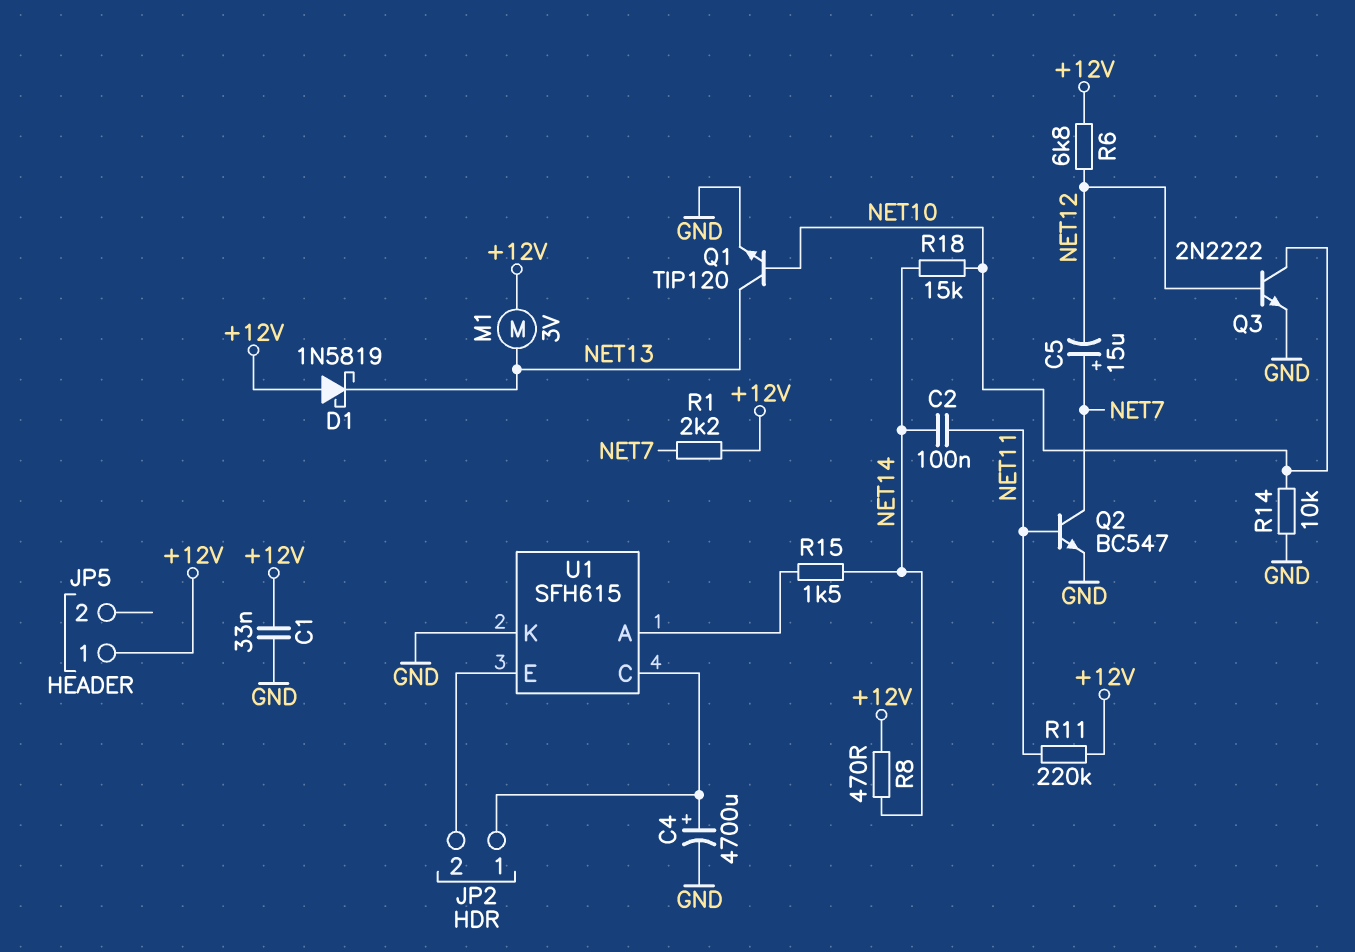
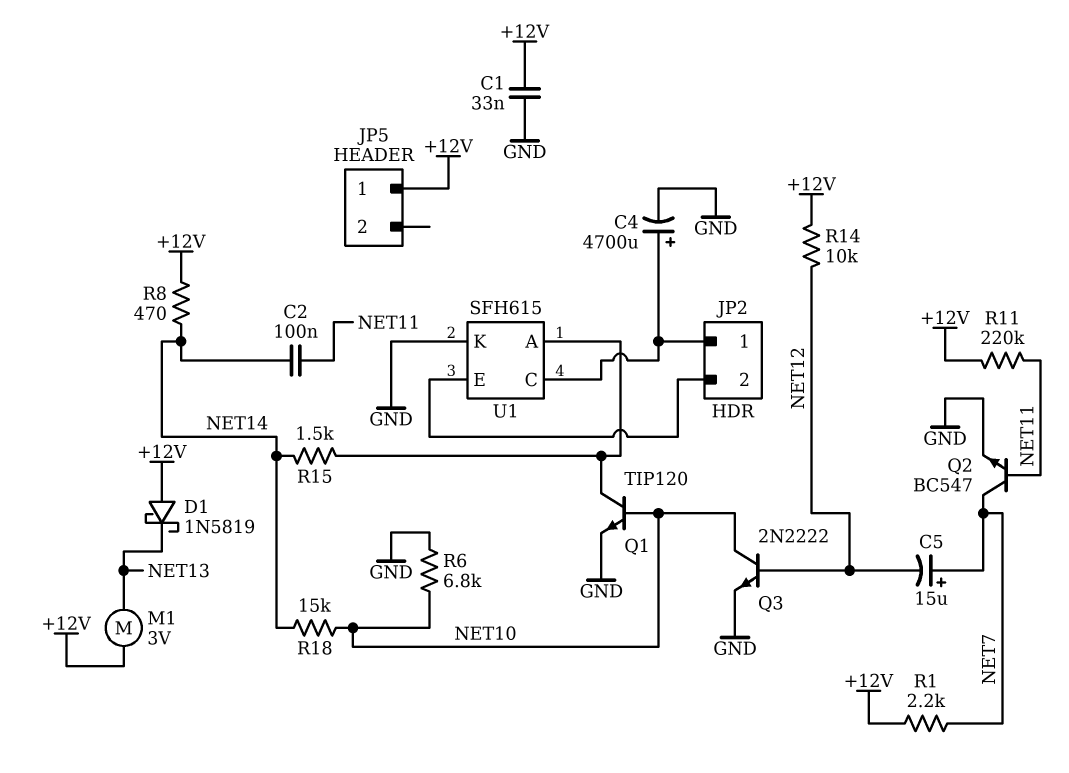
Q1: NPN TIP120 (B NET10, C NET13, E GND) -> NPN TIP120 (B NET10, C U1/A, E GND)
R6: 6.8k (+12V, NET12) -> 6.8k (GND, NET10)
R14: 10k (GND, NET10) -> 10k (+12V, NET12)

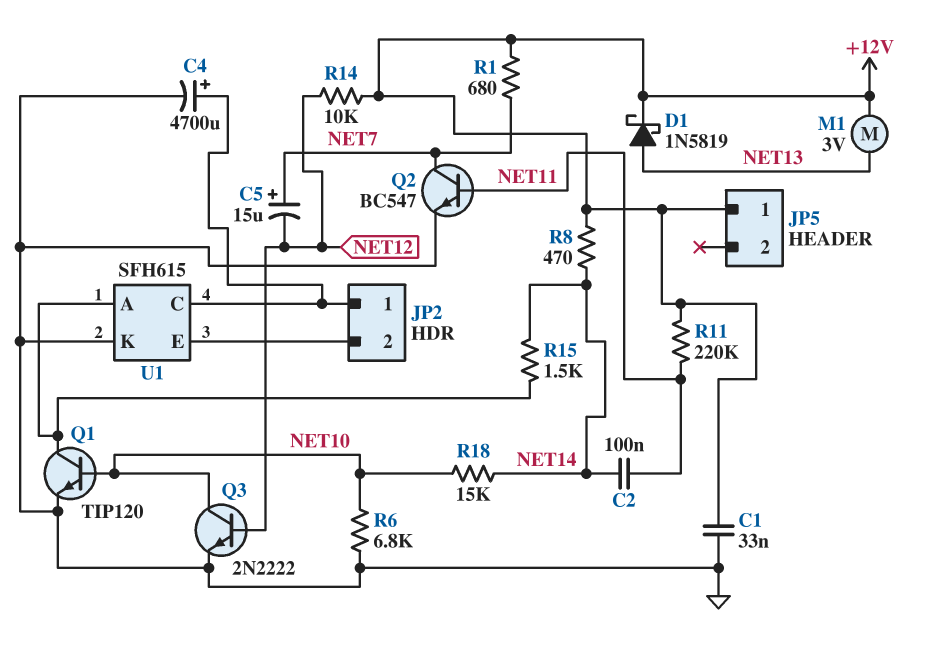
D1: schottky 1N5819 (A +12V, K NET13) -> schottky 1N5819 (A NET13, K +12V)
R1: 2.2k (+12V, NET7) -> 680 (+12V, NET7)

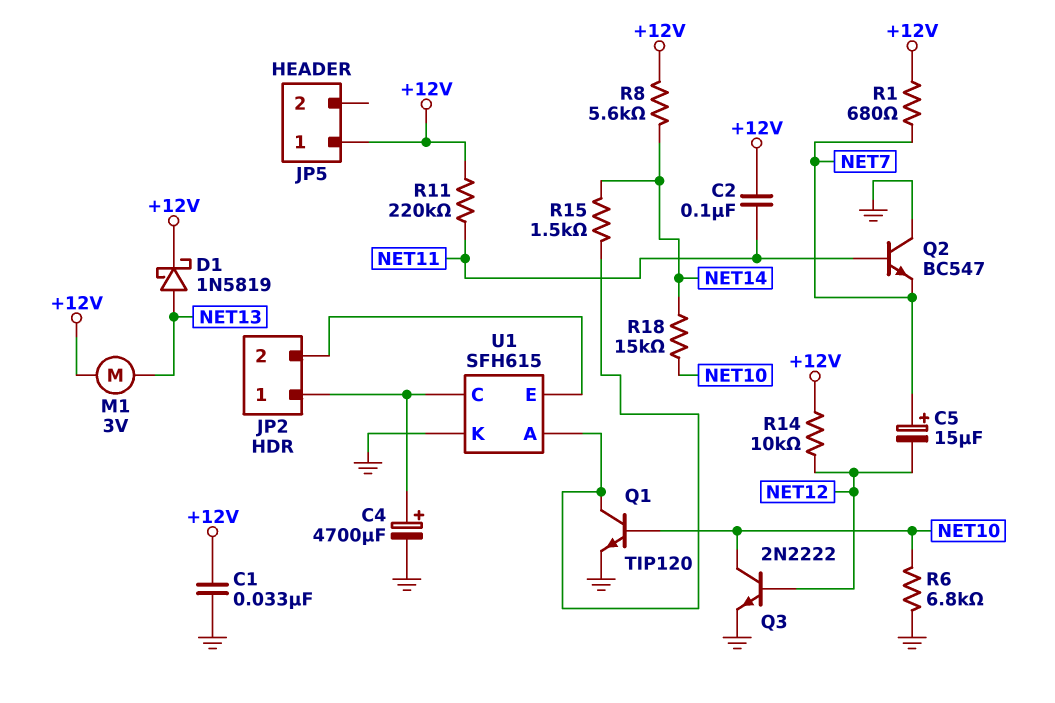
C2: 100nF (NET11, NET14) -> 100nF (+12V, NET11)
Q2: NPN BC547 (B NET11, C NET7, E GND) -> NPN BC547 (B NET11, C GND, E NET7)
R8: 470 (+12V, NET14) -> 5.6k (+12V, NET14)

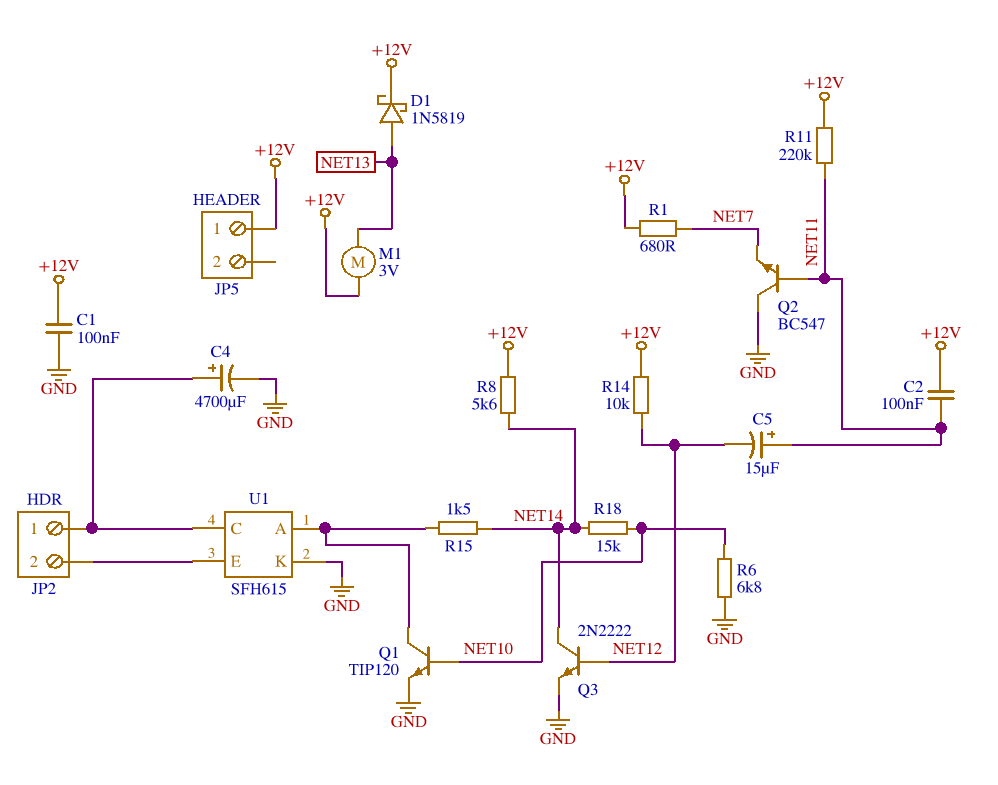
C1: 33nF (+12V, GND) -> 100nF (+12V, GND)
C5: 15uF (plus NET7, minus NET12) -> 15uF (plus NET11, minus NET12)
Q3: NPN 2N2222 (B NET12, C NET10, E GND) -> NPN 2N2222 (B NET12, C NET14, E GND)

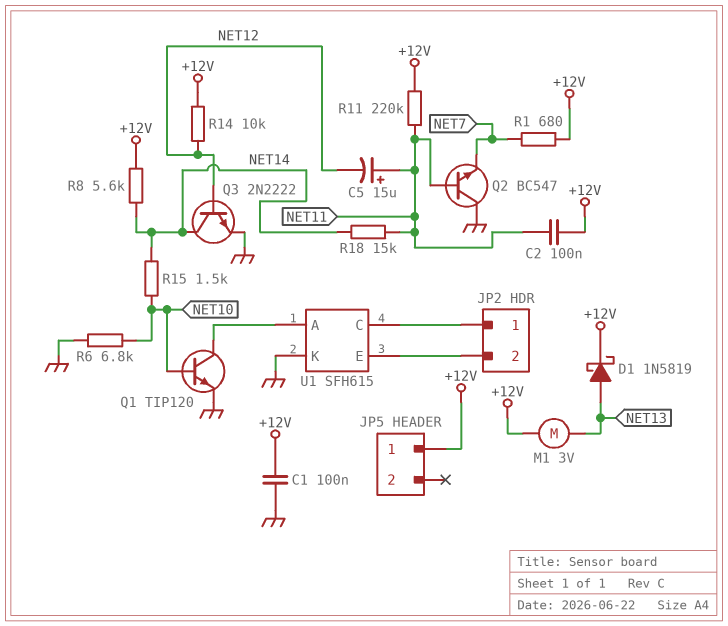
C4: 4700uF (plus JP2/1, minus GND) -> none
R15: 1.5k (NET14, U1/A) -> 1.5k (NET10, NET14)
R18: 15k (NET10, NET14) -> 15k (NET11, NET14)

